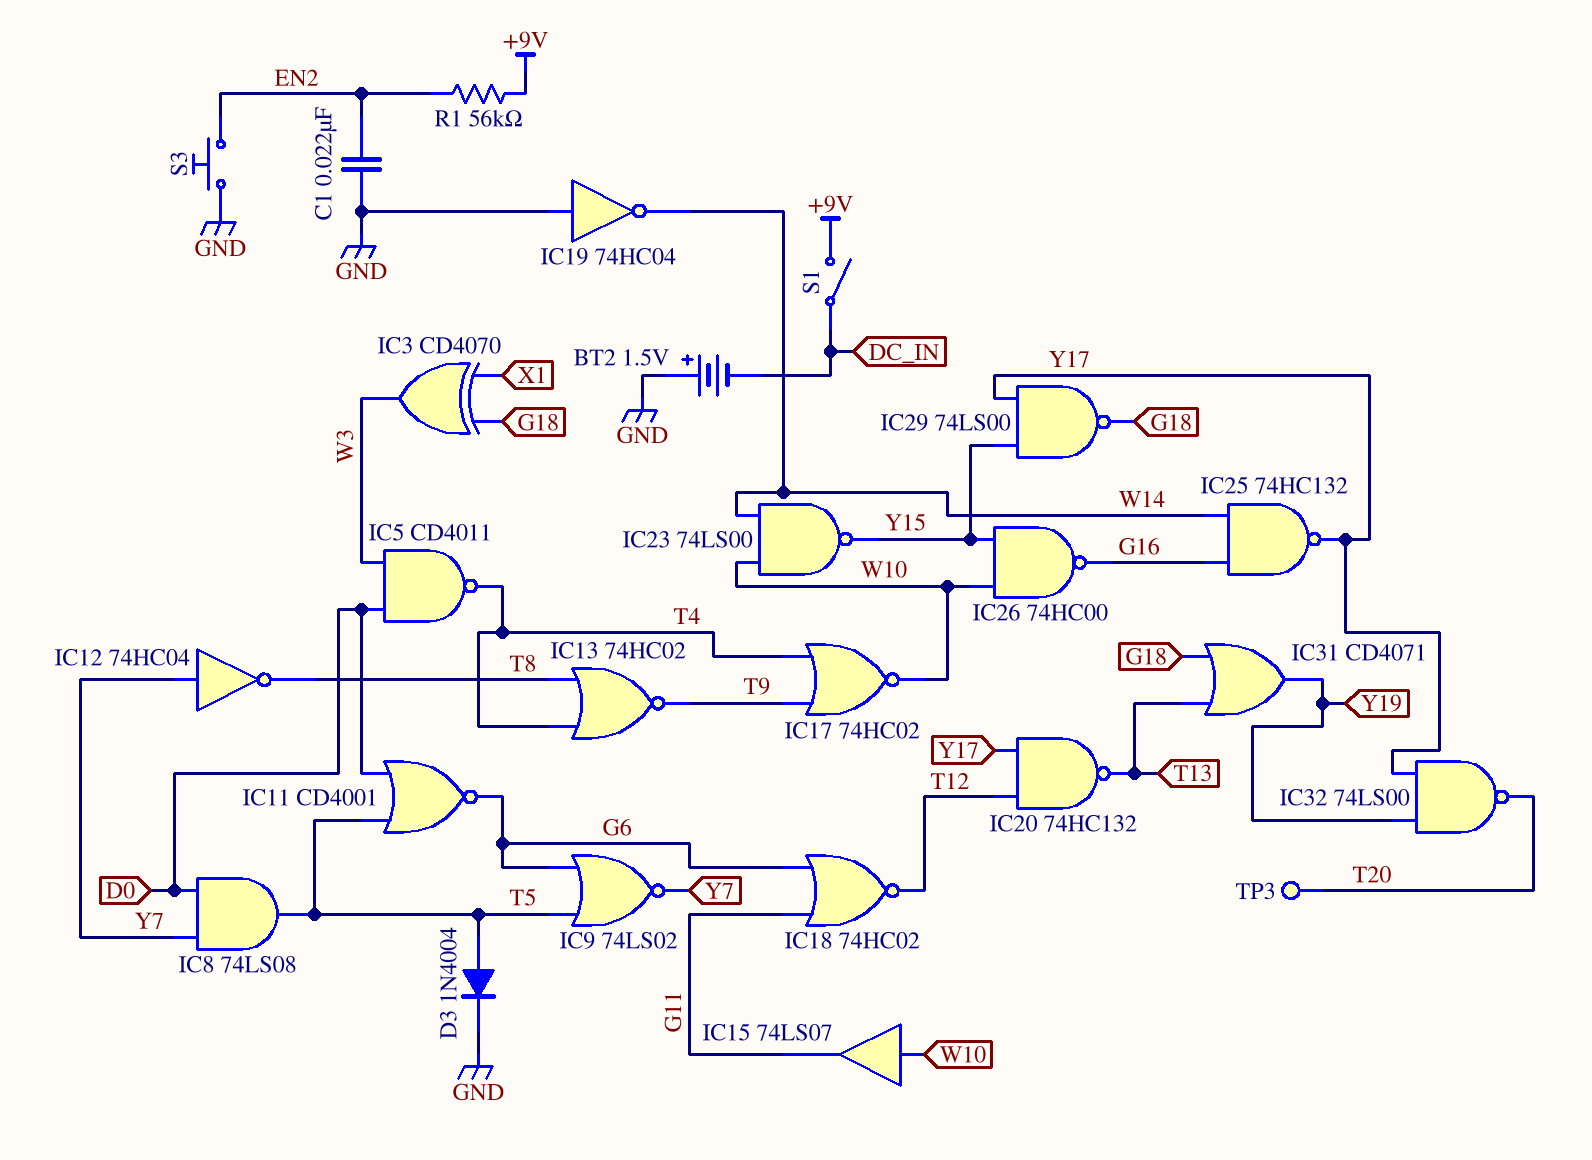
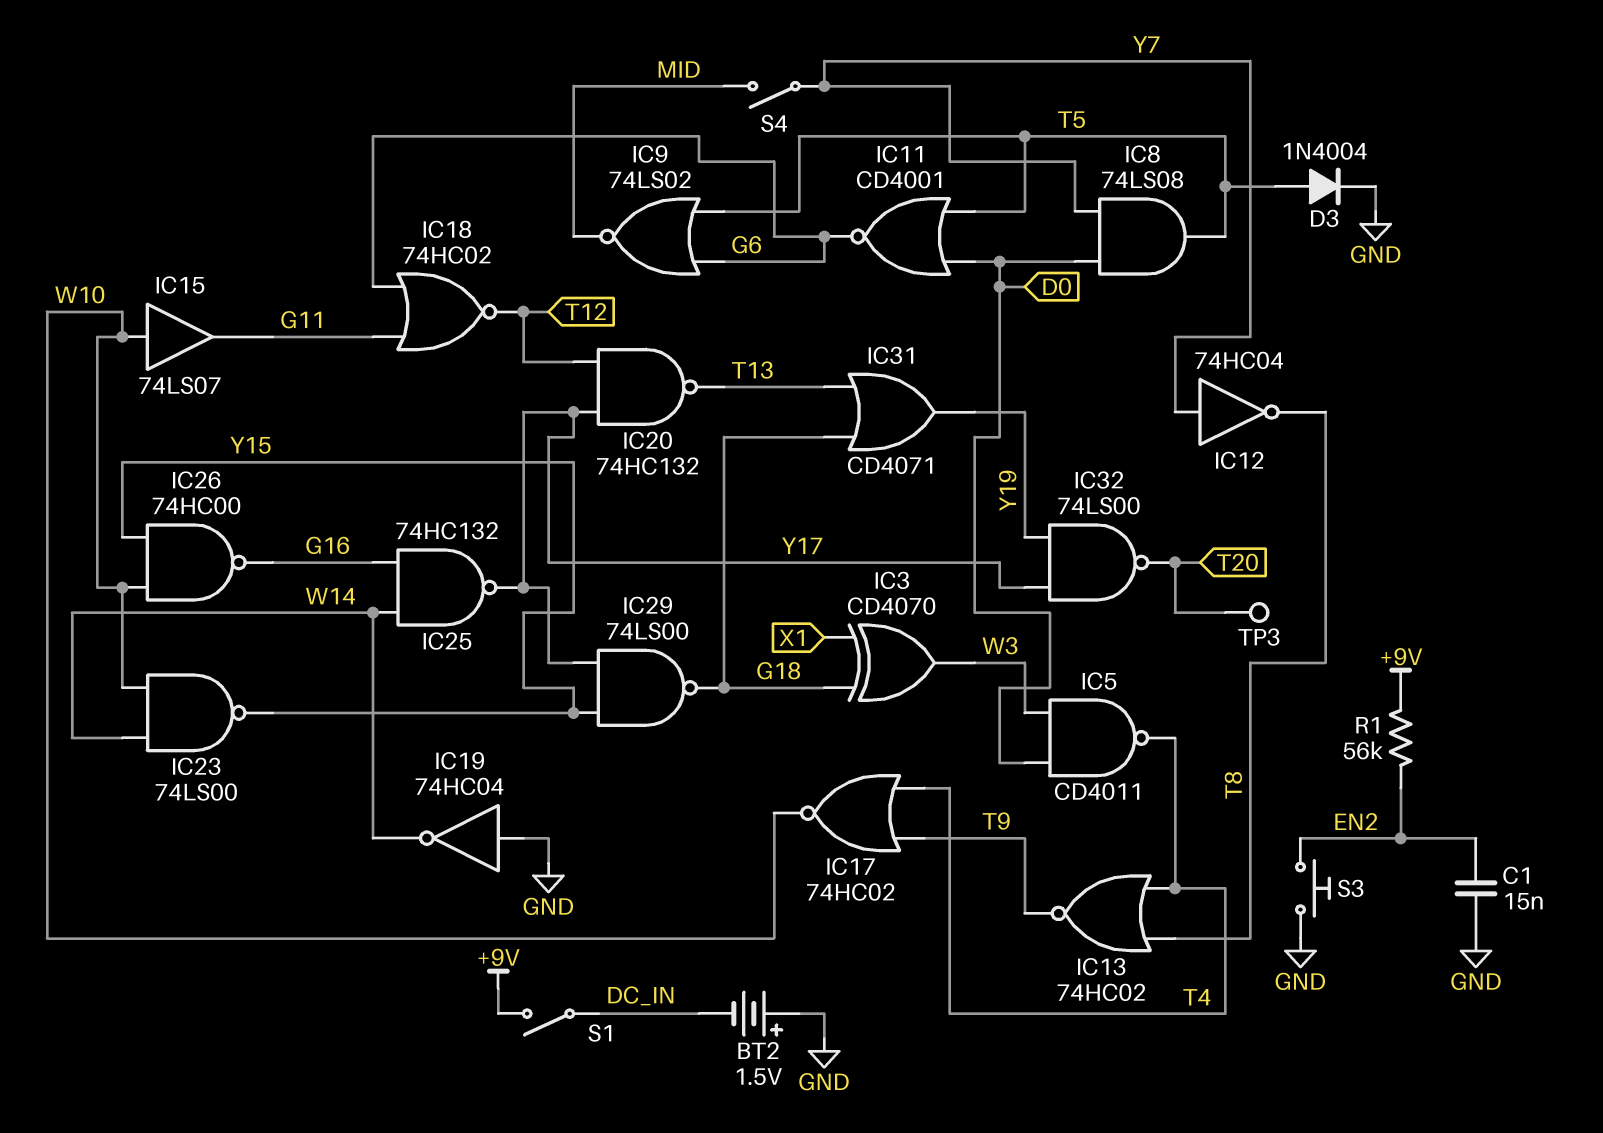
C1: 22nF (EN2, GND) -> 15nF (EN2, GND)
IC9: NOR 74LS02 (in G6, in T5, out Y7) -> NOR 74LS02 (in G6, in T5, out MID)
S4: none -> switch (MID, Y7)

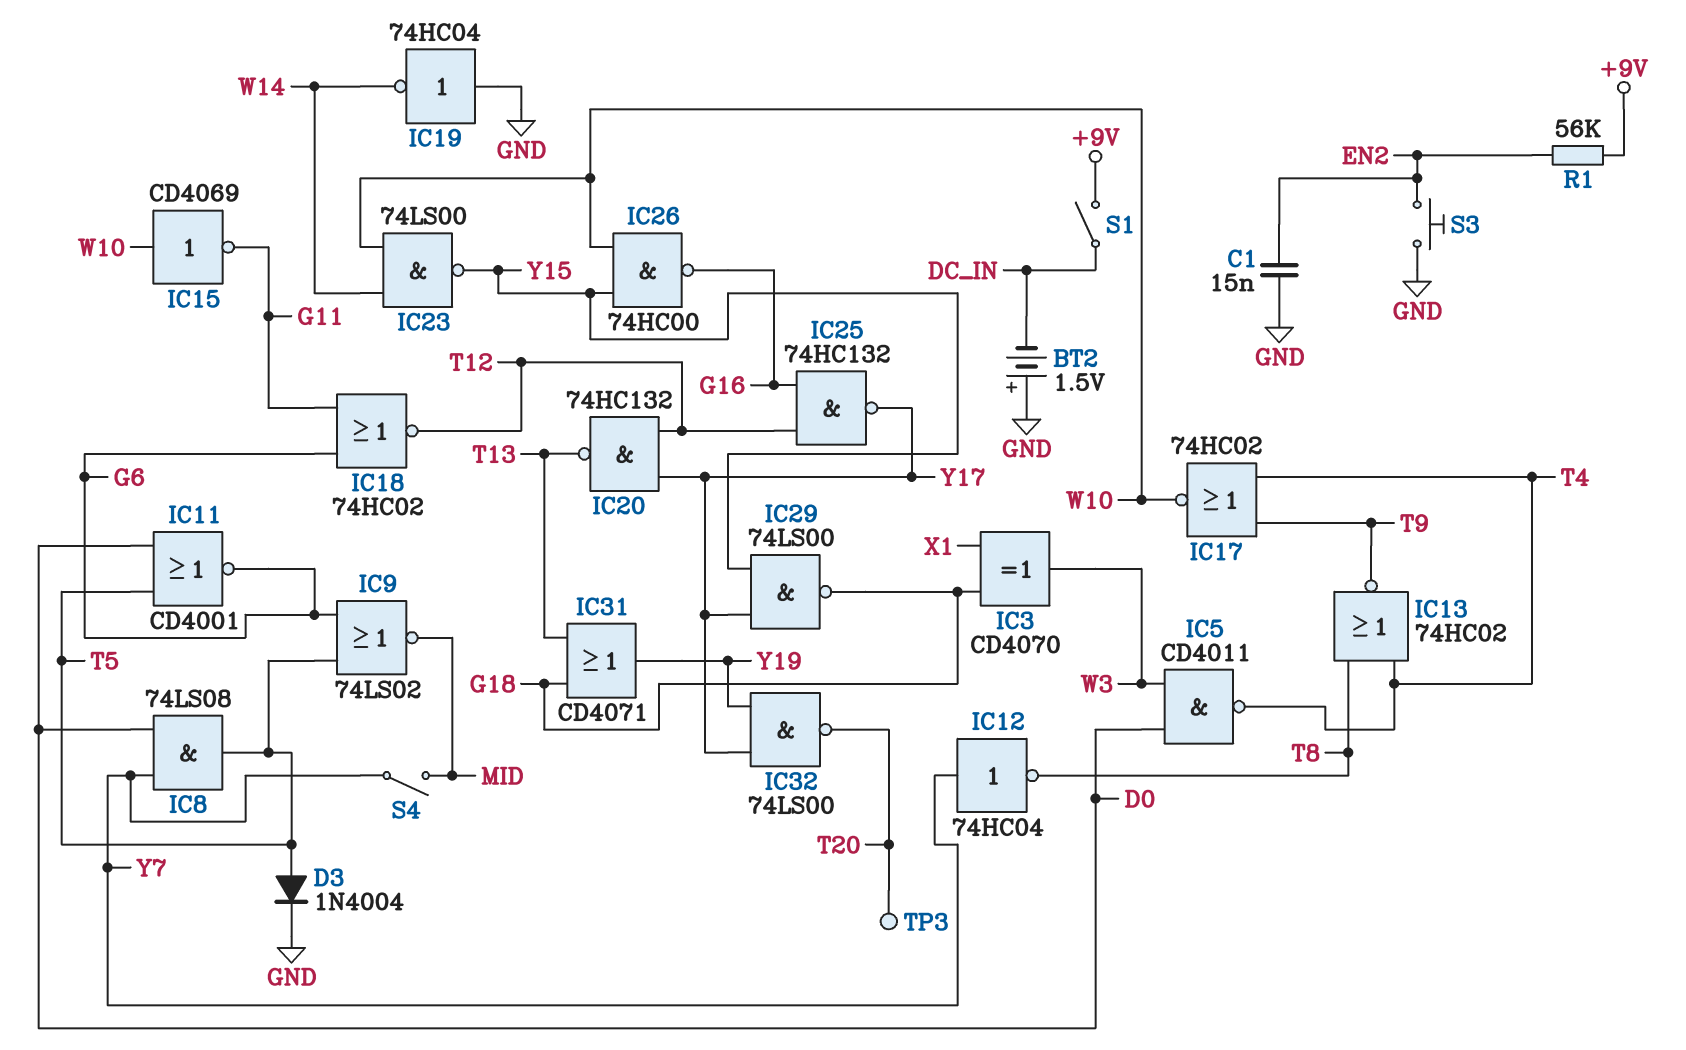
IC15: buffer 74LS07 (in W10, out G11) -> NOT CD4069 (in W10, out G11)
IC25: NAND 74HC132 (in G16, in W14, out Y17) -> NAND 74HC132 (in G16, in T12, out Y17)

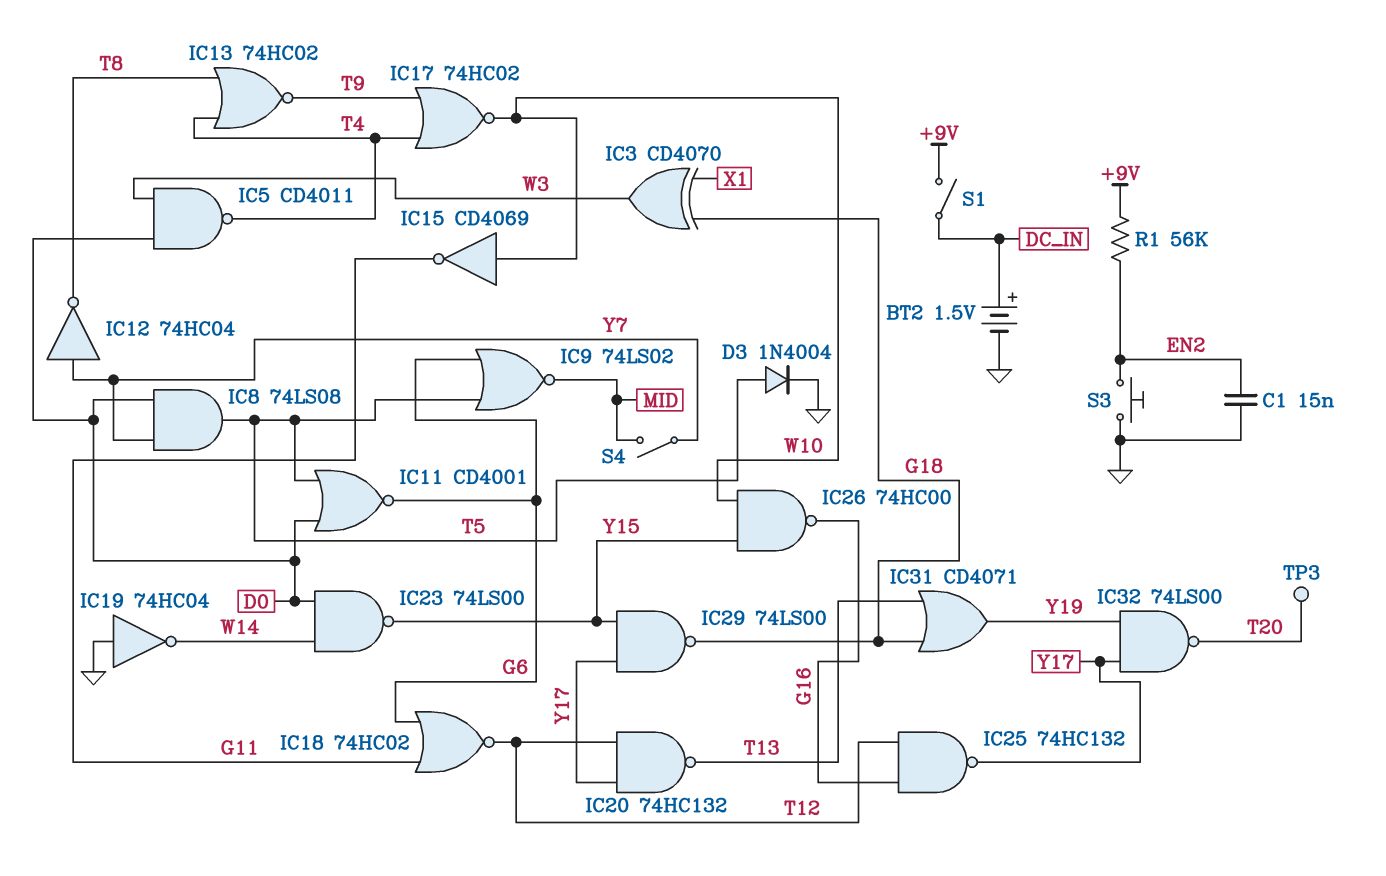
BT2: 1.5V (plus GND, minus DC_IN) -> 1.5V (plus DC_IN, minus GND)
IC23: NAND 74LS00 (in W10, in W14, out Y15) -> NAND 74LS00 (in D0, in W14, out Y15)

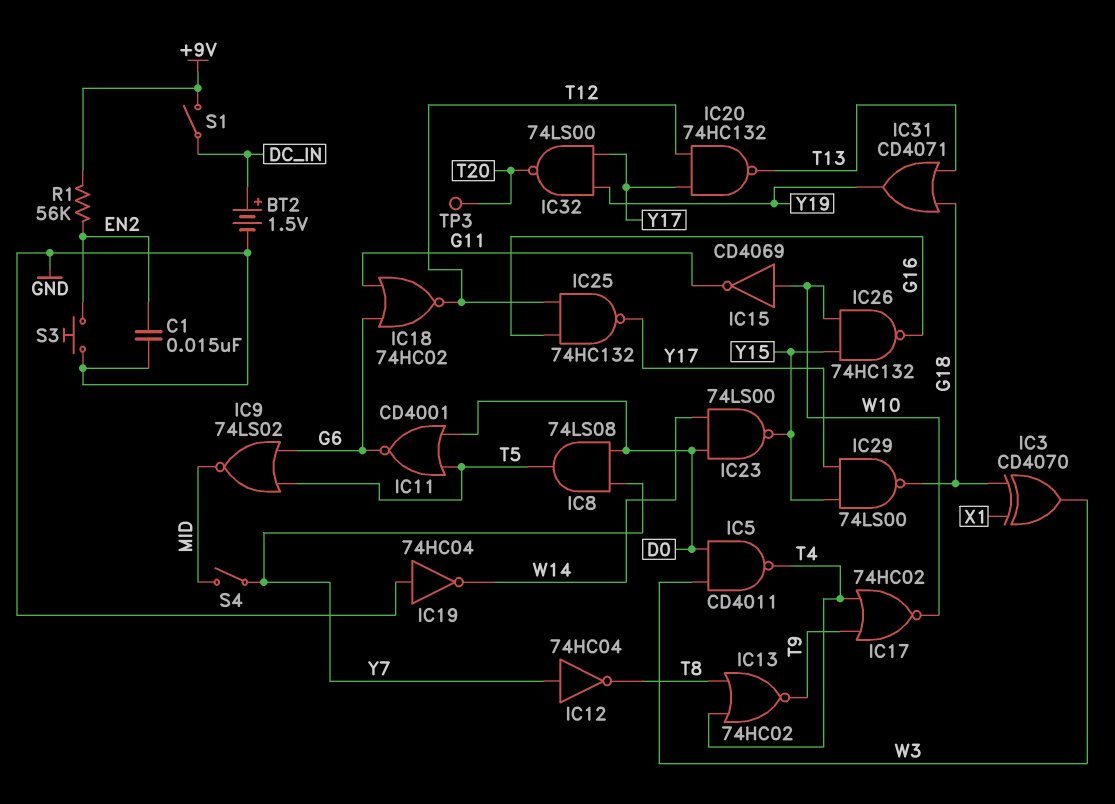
D3: diode 1N4004 (A T5, K GND) -> none
IC26: NAND 74HC00 (in W10, in Y15, out G16) -> NAND 74HC132 (in W10, in Y15, out G16)

